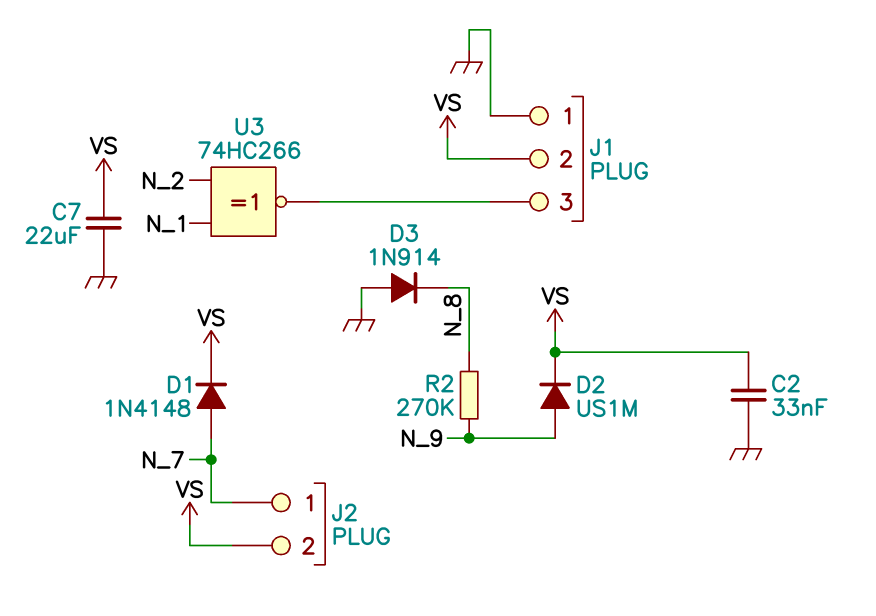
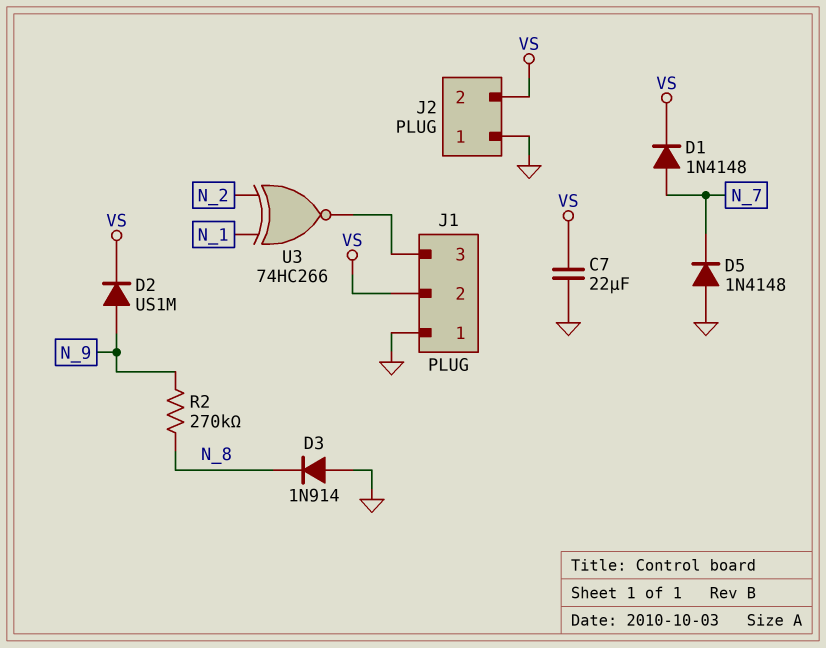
C2: 33nF (GND, VS) -> none
D5: none -> diode 1N4148 (A GND, K N_7)
J2 pin 1: N_7 -> GND

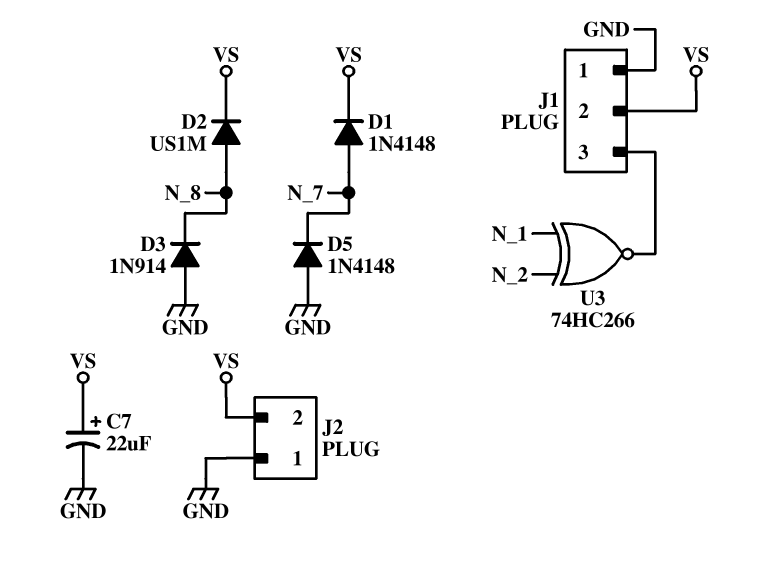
C7: 22uF (GND, VS) -> 22uF (plus VS, minus GND)
D2: diode US1M (A N_9, K VS) -> diode US1M (A N_8, K VS)
R2: 270k (N_8, N_9) -> none

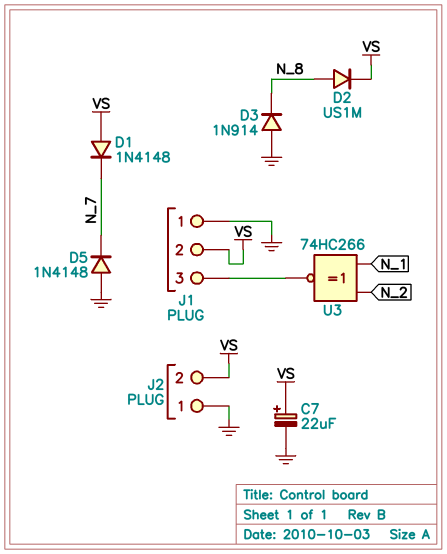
D1: diode 1N4148 (A N_7, K VS) -> diode 1N4148 (A VS, K N_7)

